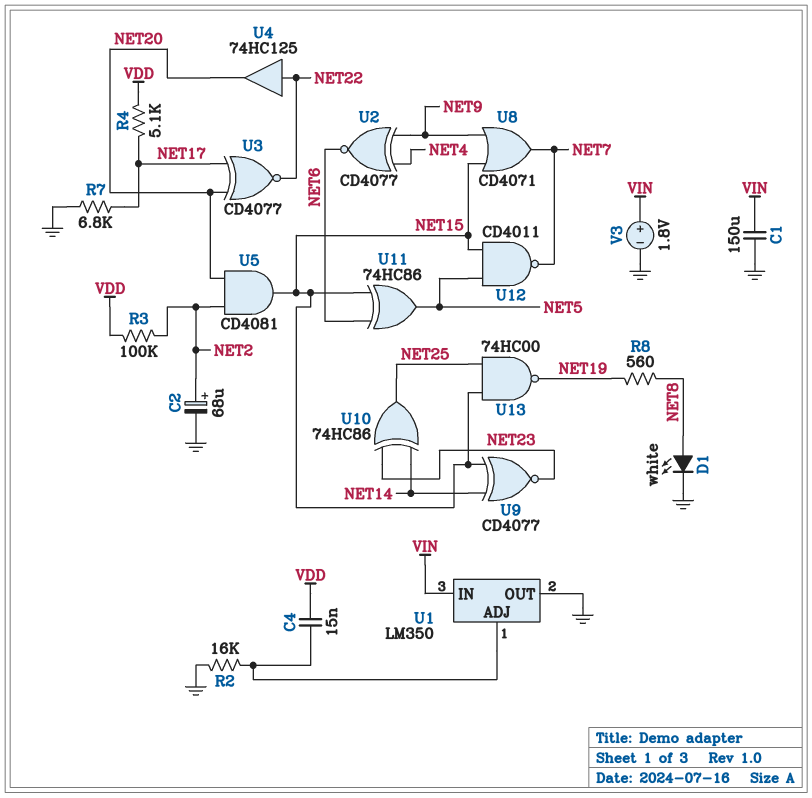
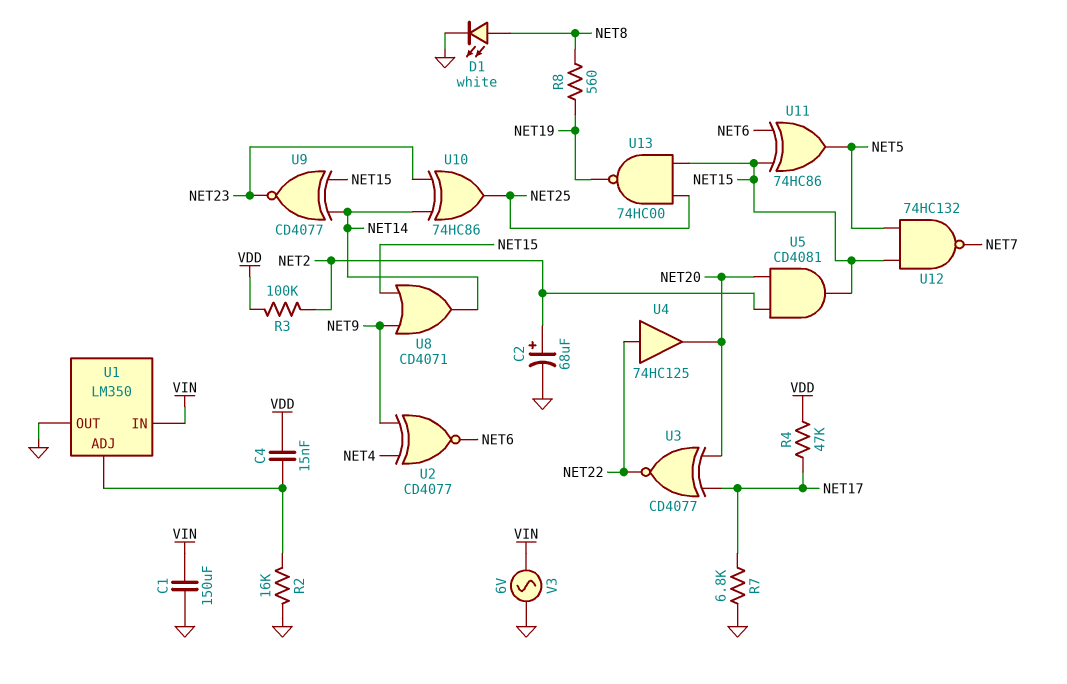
R4: 5.1k (NET17, VDD) -> 47k (NET17, VDD)
U8: OR CD4071 (in NET9, in NET15, out NET7) -> OR CD4071 (in NET9, in NET15, out NET14)
U12: NAND CD4011 (in NET5, in NET15, out NET7) -> NAND 74HC132 (in NET5, in NET15, out NET7)
V3: 1.8V (plus VIN, minus GND) -> AC 6V (GND, VIN)

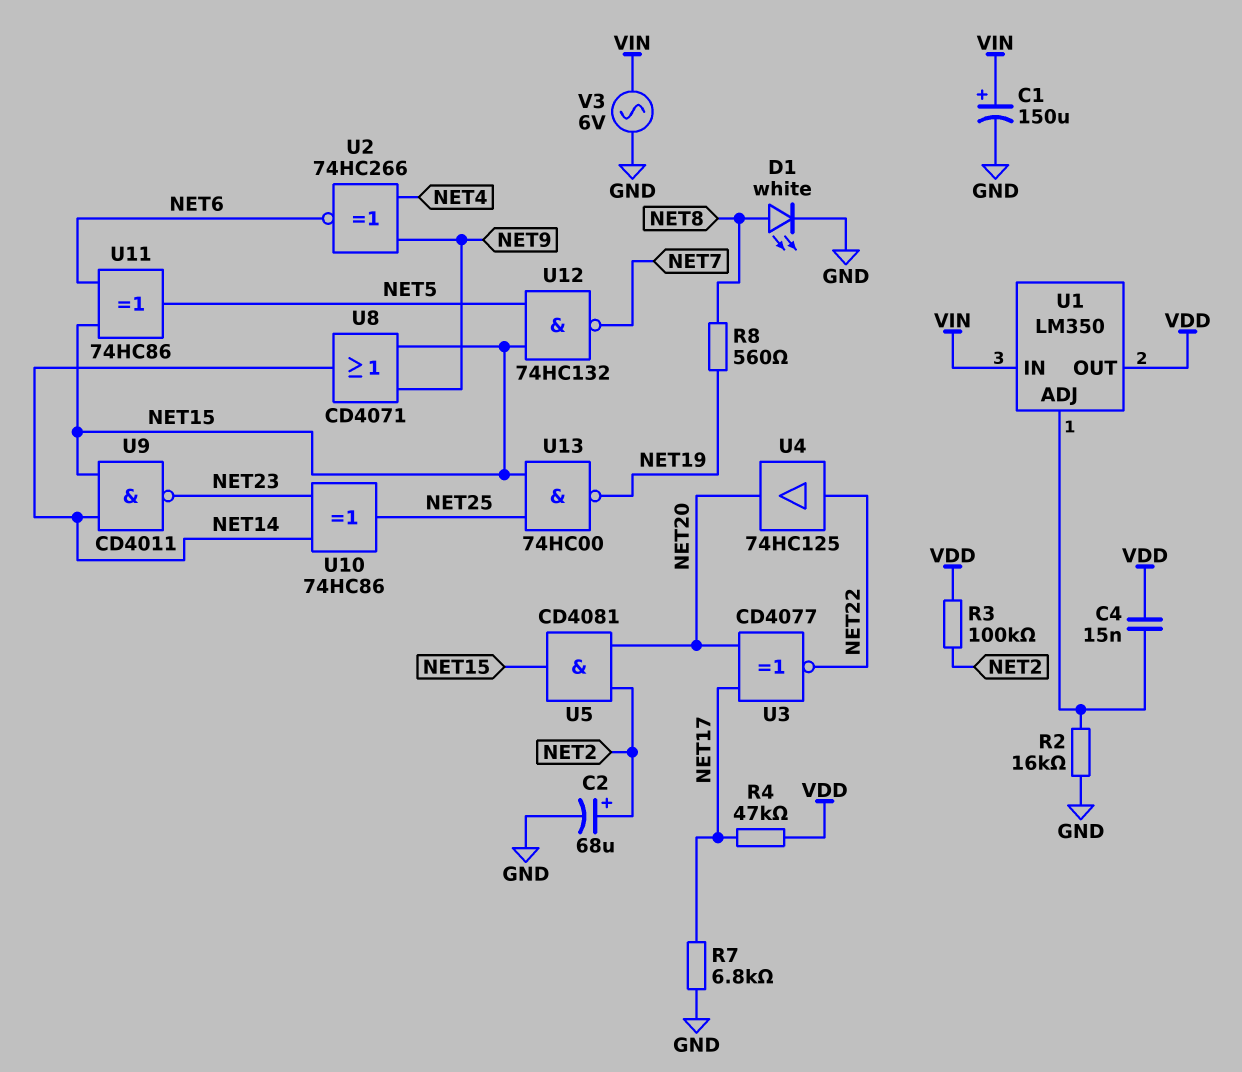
C1: 150uF (GND, VIN) -> 150uF (plus VIN, minus GND)
U1 pin OUT: GND -> VDD
U2: XNOR CD4077 (in NET4, in NET9, out NET6) -> XNOR 74HC266 (in NET4, in NET9, out NET6)
U9: XNOR CD4077 (in NET14, in NET15, out NET23) -> NAND CD4011 (in NET14, in NET15, out NET23)

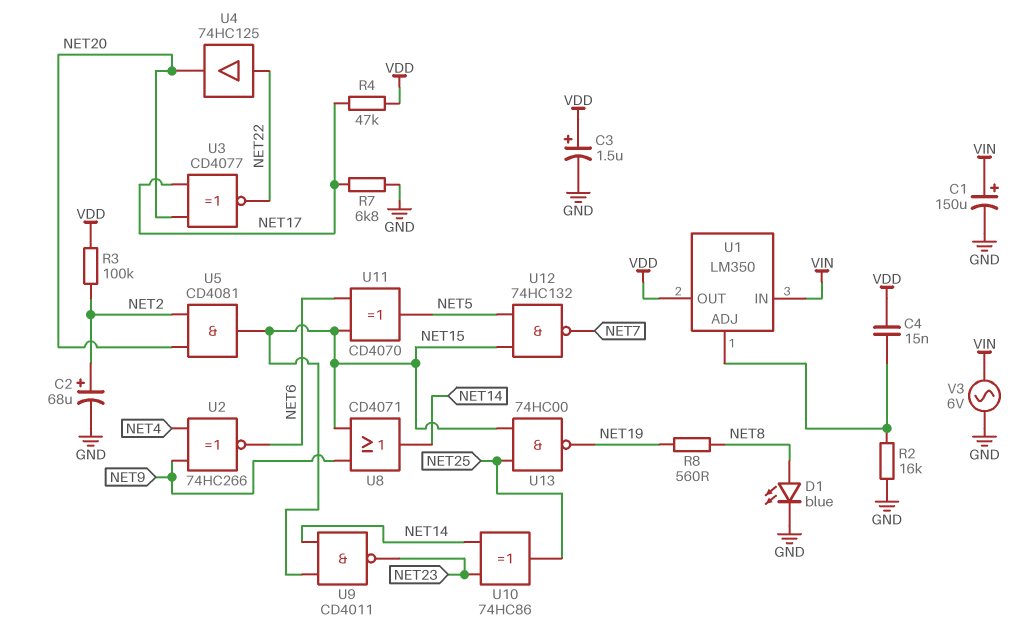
C3: none -> 1.5uF (plus VDD, minus GND)
D1: LED white (A NET8, K GND) -> LED blue (A NET8, K GND)
U11: XOR 74HC86 (in NET6, in NET15, out NET5) -> XOR CD4070 (in NET6, in NET15, out NET5)

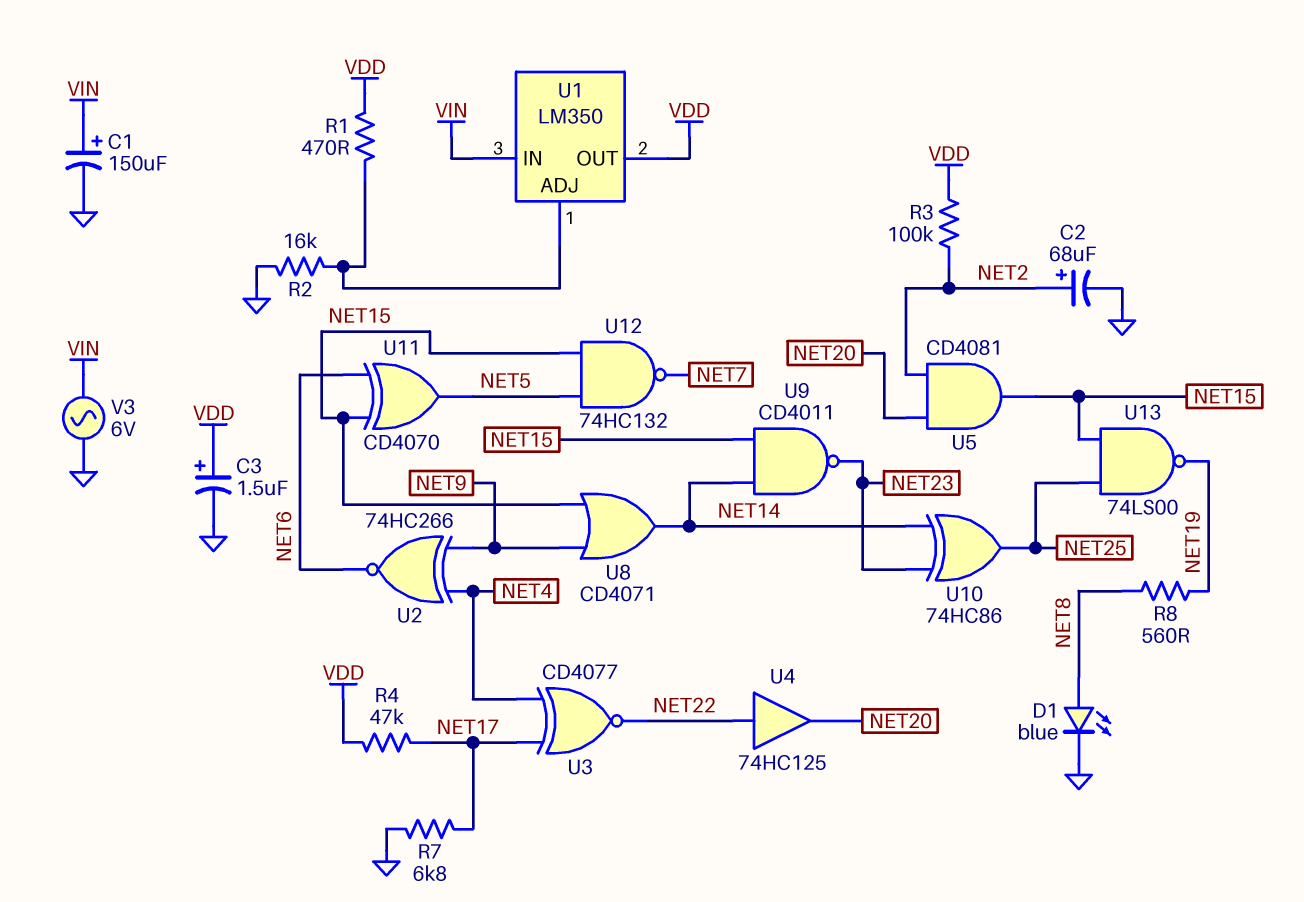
C4: 15nF (U1/ADJ, VDD) -> none
R1: none -> 470 (U1/ADJ, VDD)
U3: XNOR CD4077 (in NET17, in NET20, out NET22) -> XNOR CD4077 (in NET4, in NET17, out NET22)
U13: NAND 74HC00 (in NET15, in NET25, out NET19) -> NAND 74LS00 (in NET15, in NET25, out NET19)

